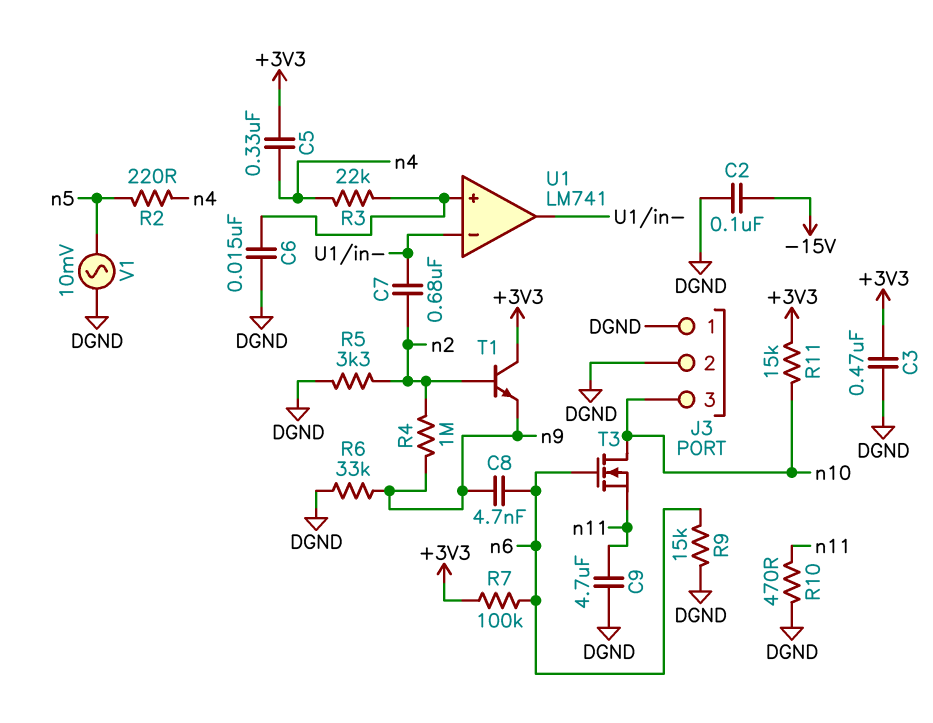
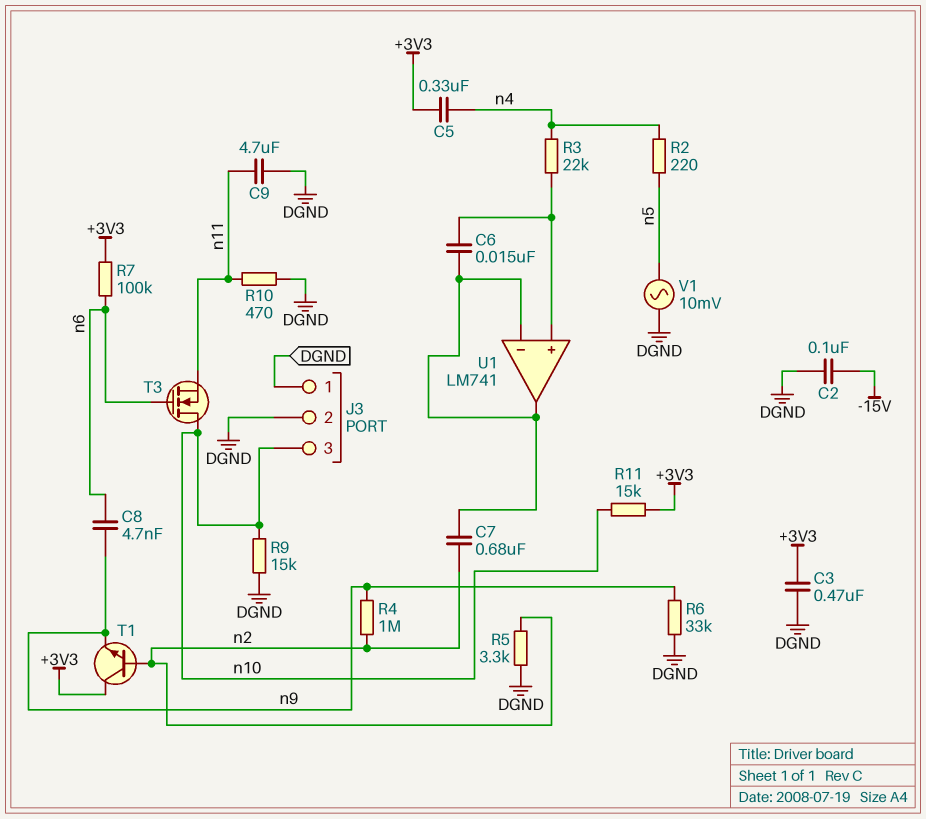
C6: 15nF (DGND, U1/in+) -> 15nF (U1/in+, U1/in-)
R9: 15k (DGND, n6) -> 15k (DGND, n10)

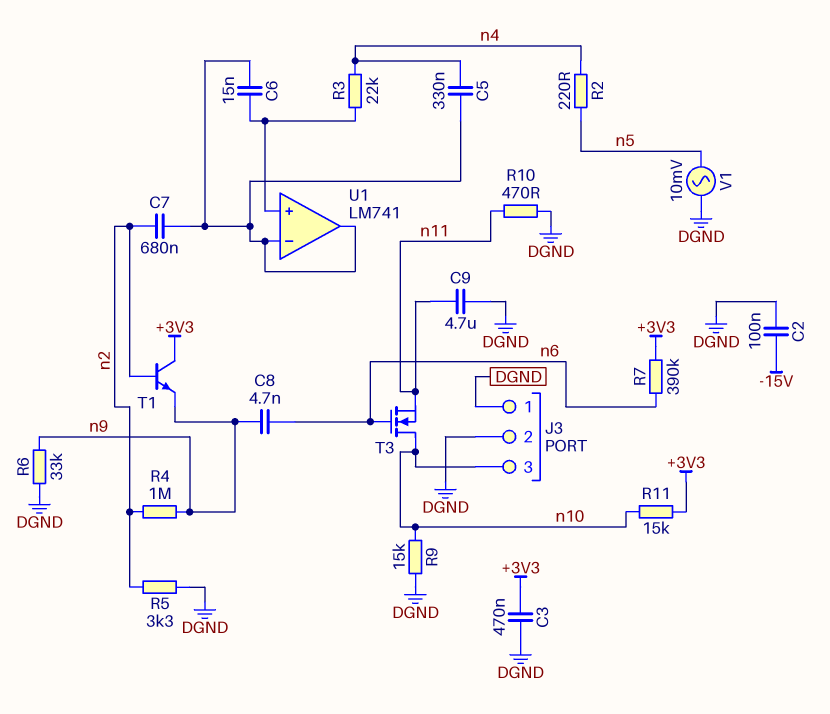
C5: 330nF (+3V3, n4) -> 330nF (U1/in-, n4)
R7: 100k (+3V3, n6) -> 390k (+3V3, n6)

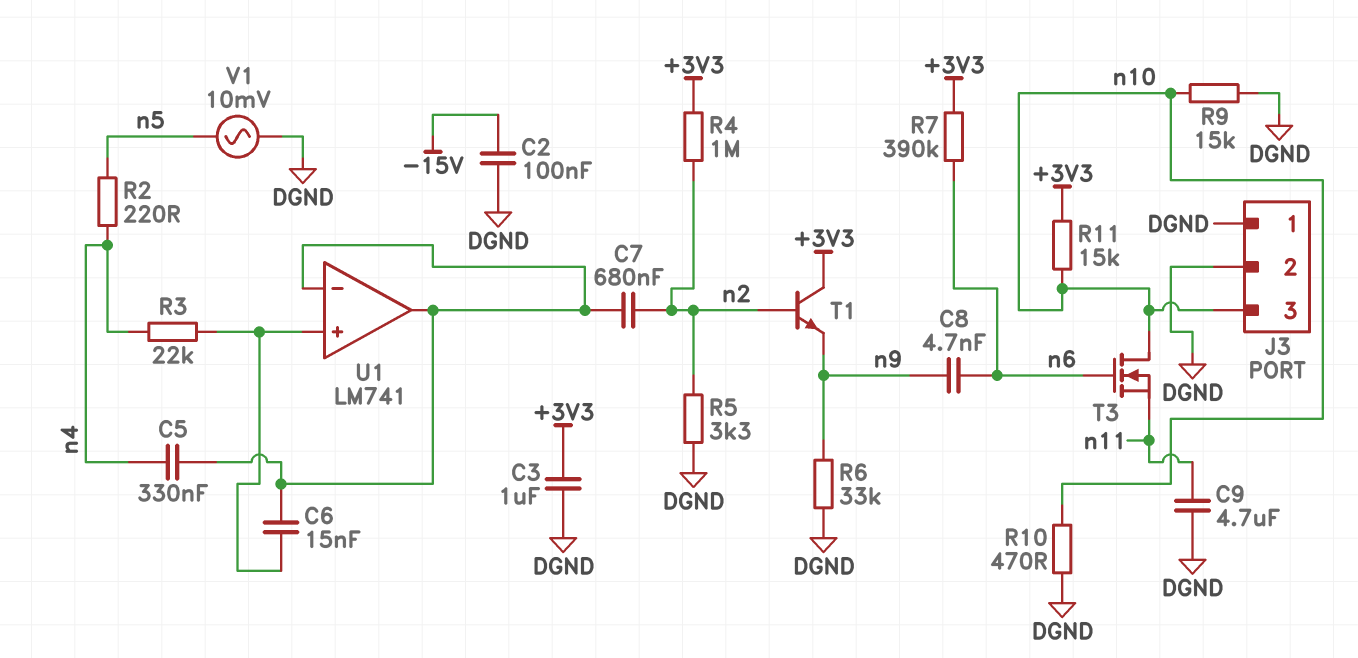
C3: 470nF (+3V3, DGND) -> 1uF (+3V3, DGND)
R4: 1M (n2, n9) -> 1M (+3V3, n2)
R10: 470 (DGND, n11) -> 470 (DGND, n10)

